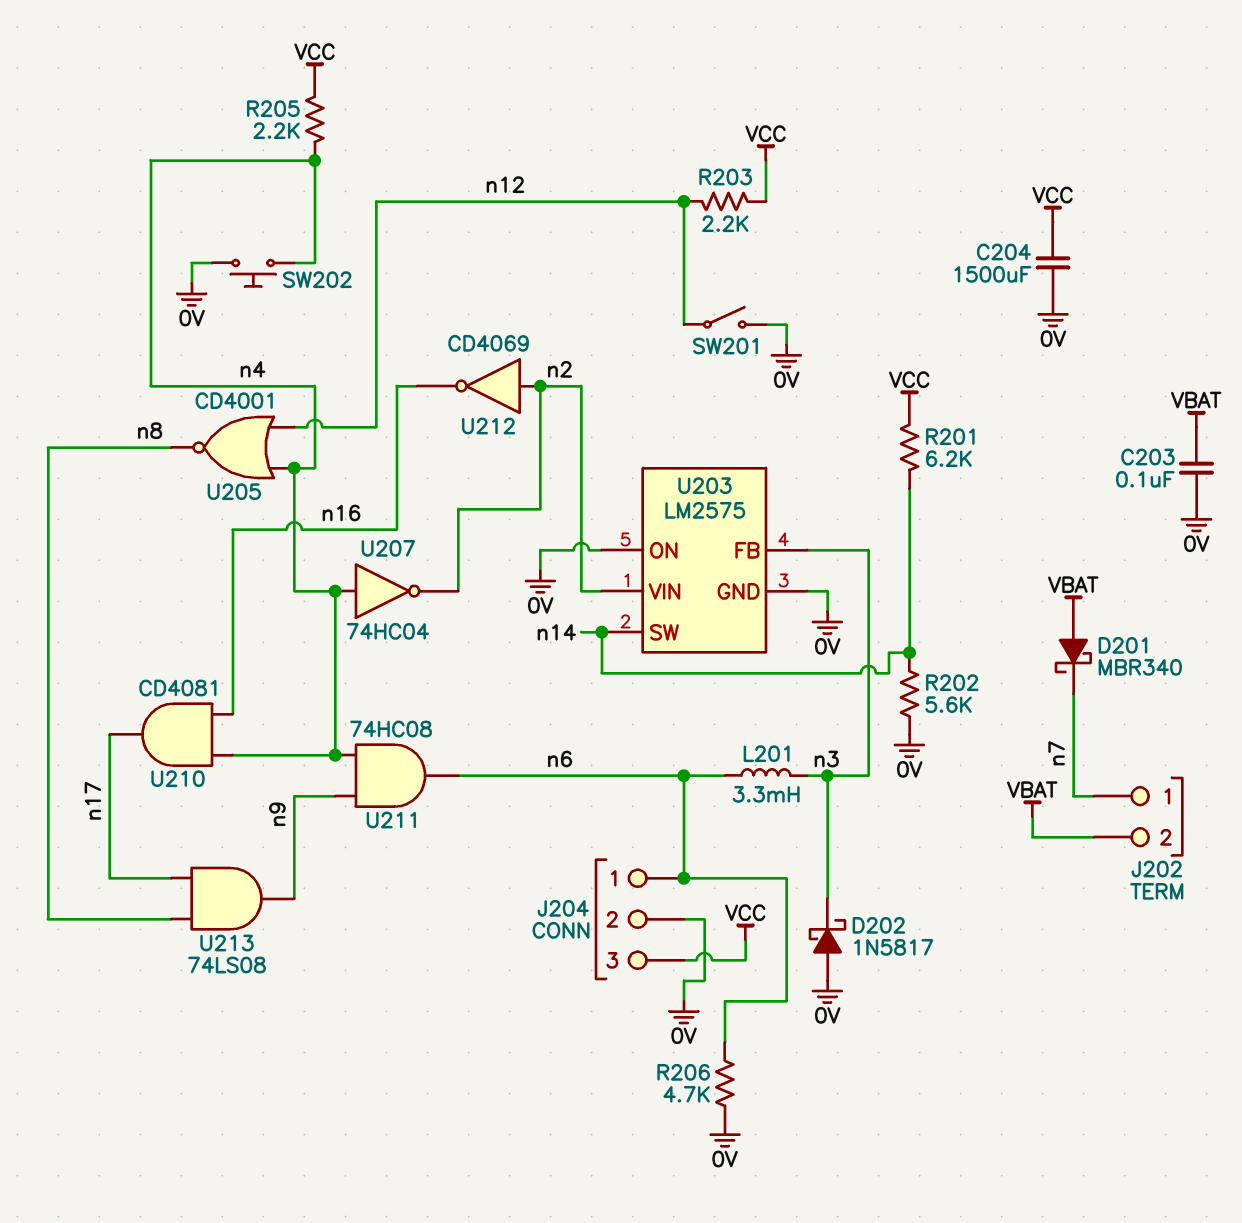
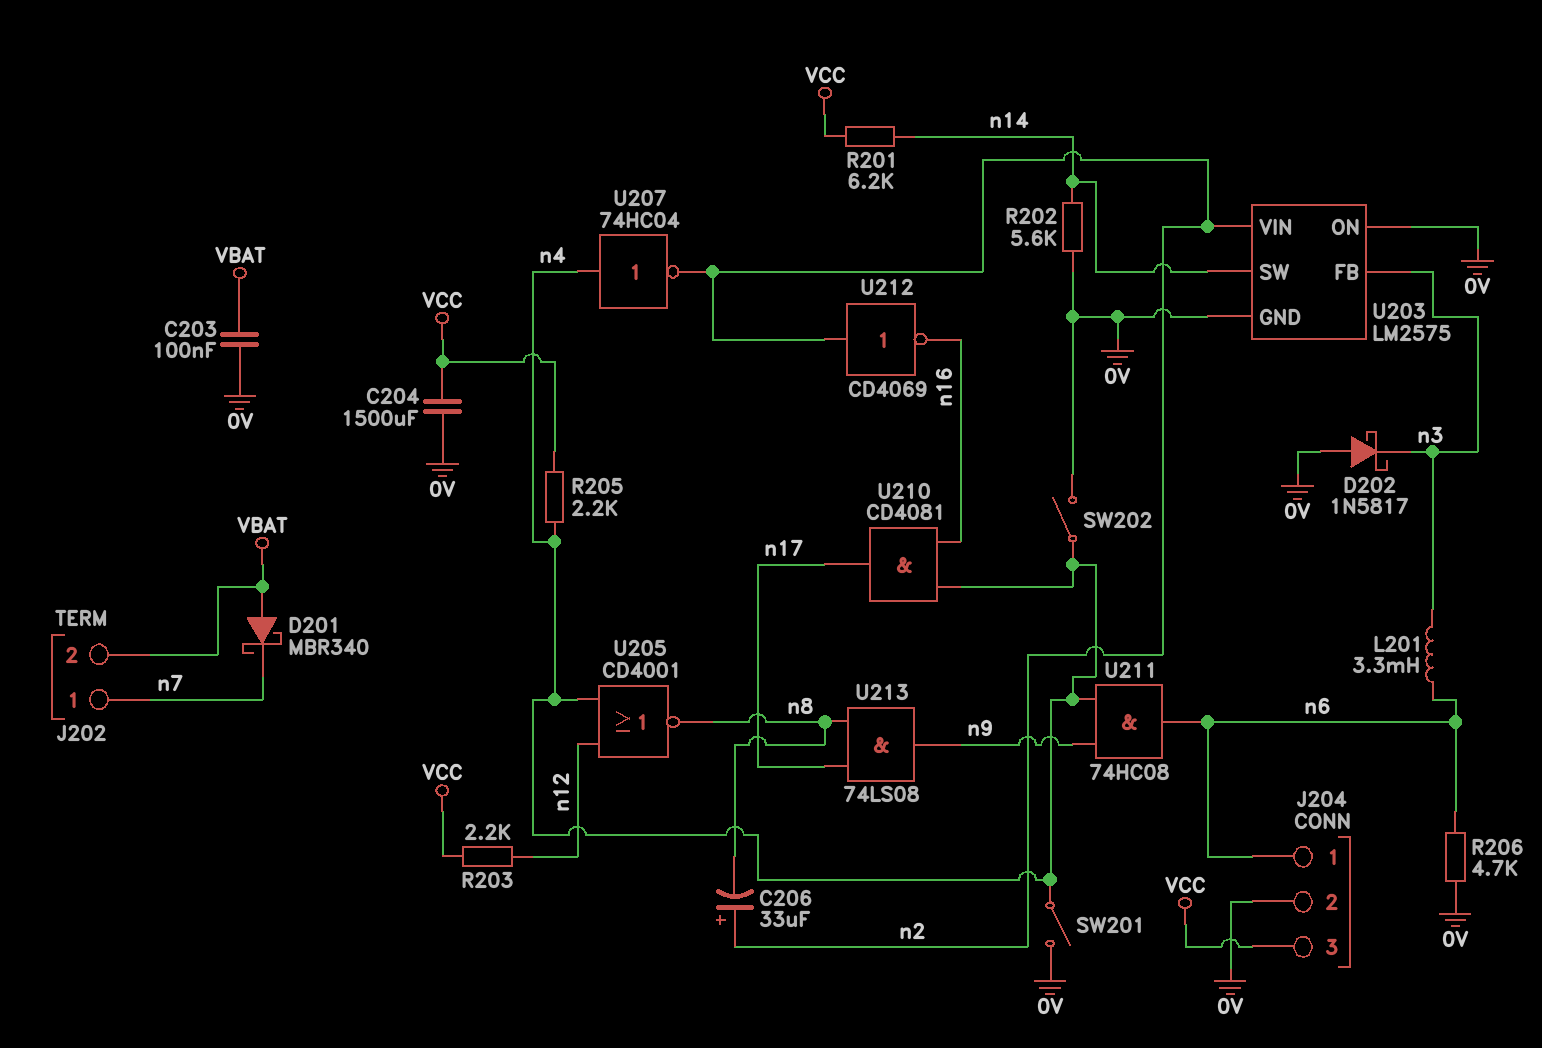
C206: none -> 33uF (plus n2, minus n8)
SW201: switch (0V, n12) -> switch (0V, n4)
SW202: button (0V, n4) -> switch (0V, n4)

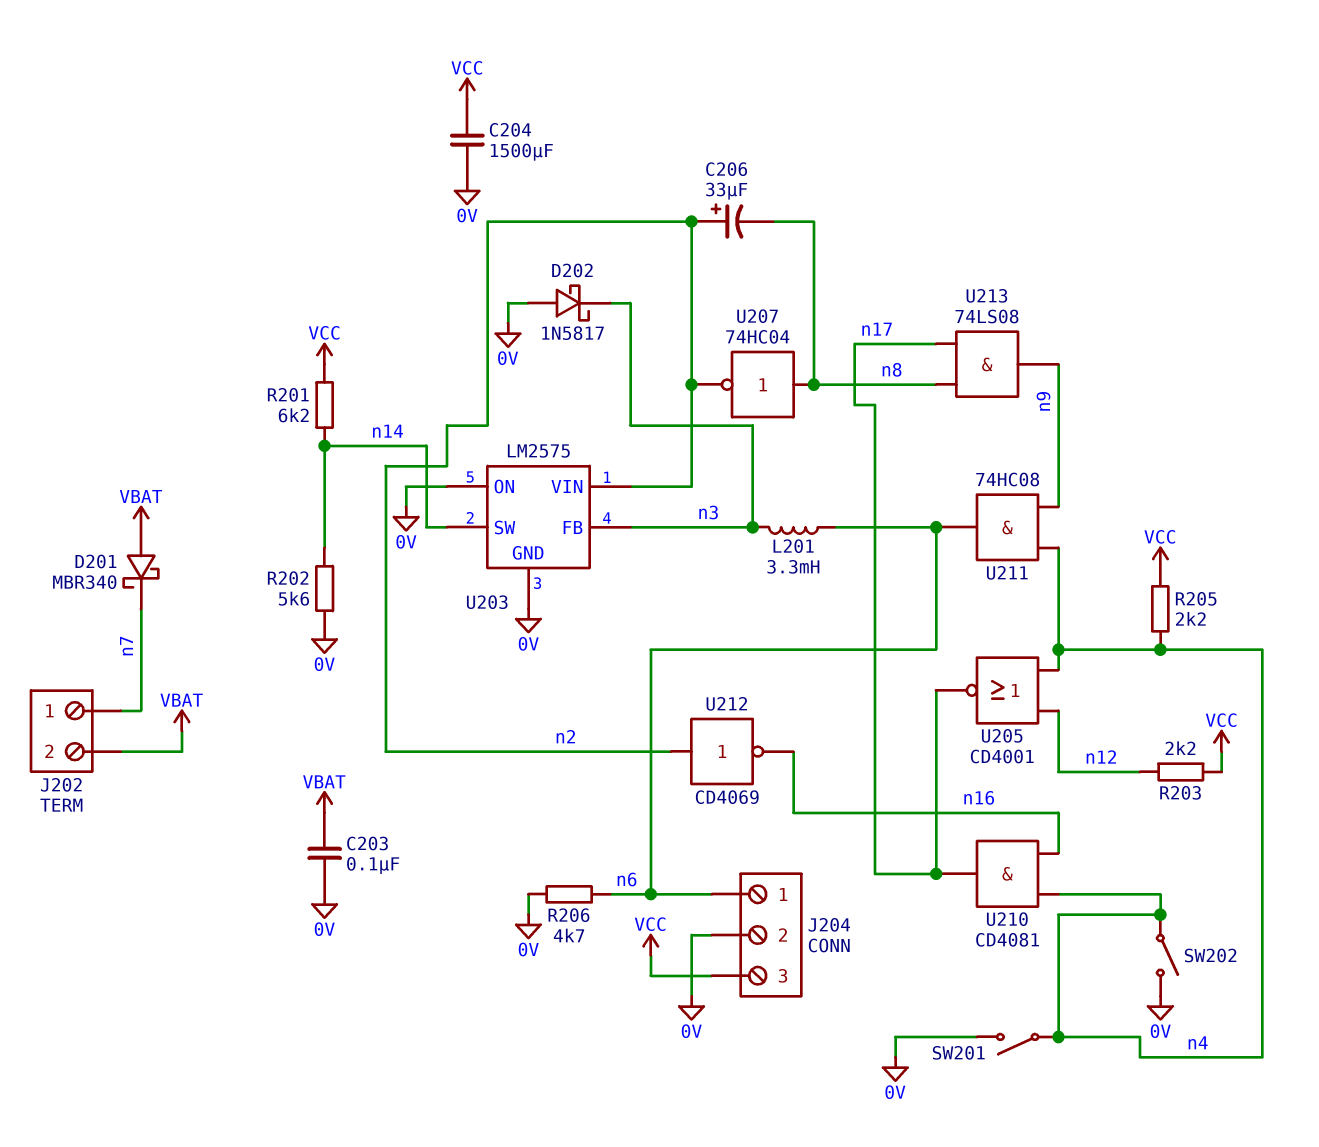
U205: NOR CD4001 (in n4, in n12, out n8) -> NOR CD4001 (in n4, in n12, out n17)
U207: NOT 74HC04 (in n4, out n2) -> NOT 74HC04 (in n8, out n2)

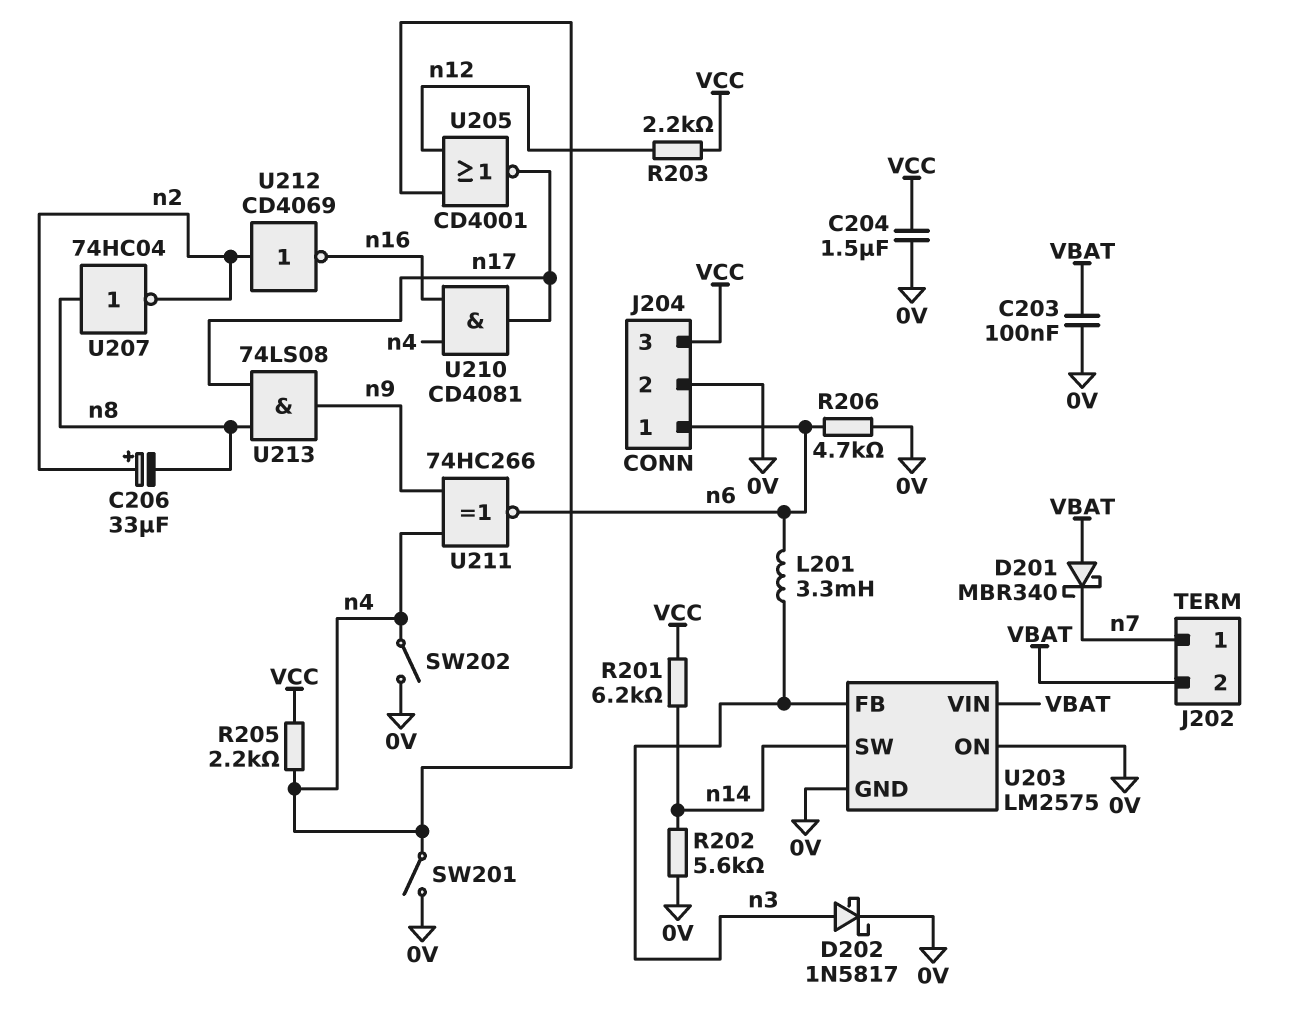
C204: 1500uF (0V, VCC) -> 1.5uF (0V, VCC)
D202: schottky 1N5817 (A 0V, K n3) -> schottky 1N5817 (A n3, K 0V)
U203 pin VIN: n2 -> VBAT
U211: AND 74HC08 (in n4, in n9, out n6) -> XNOR 74HC266 (in n4, in n9, out n6)

